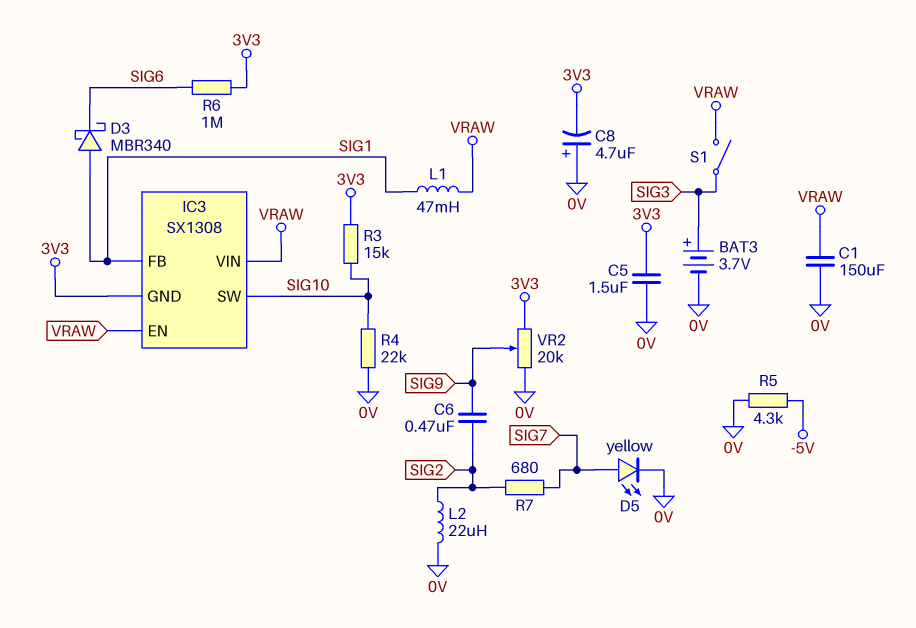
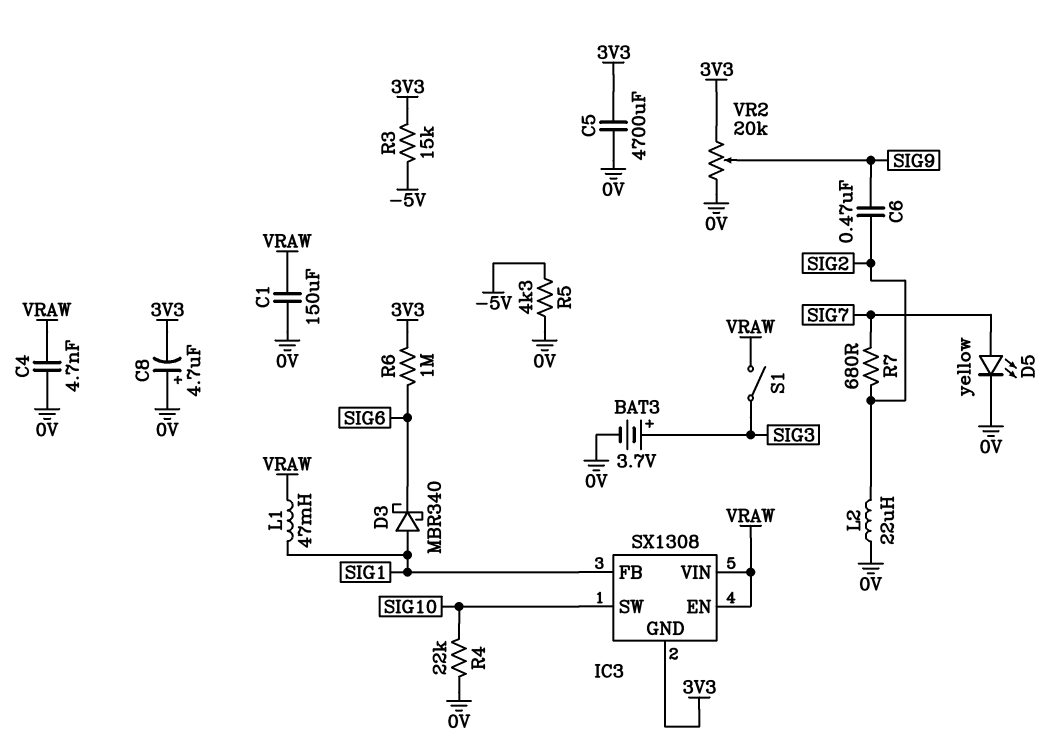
C4: none -> 4.7nF (0V, VRAW)
C5: 1.5uF (0V, 3V3) -> 4700uF (0V, 3V3)
R3: 15k (3V3, SIG10) -> 15k (-5V, 3V3)

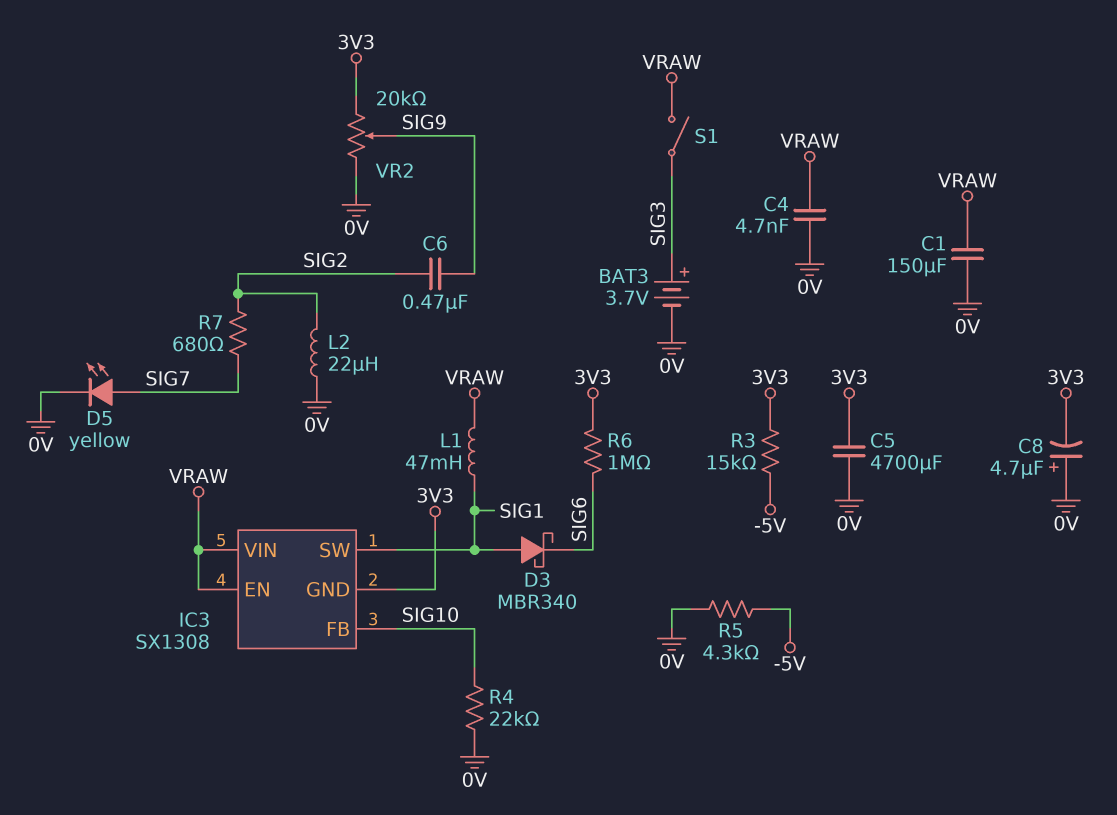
IC3 pin FB: SIG1 -> SIG10
IC3 pin SW: SIG10 -> SIG1

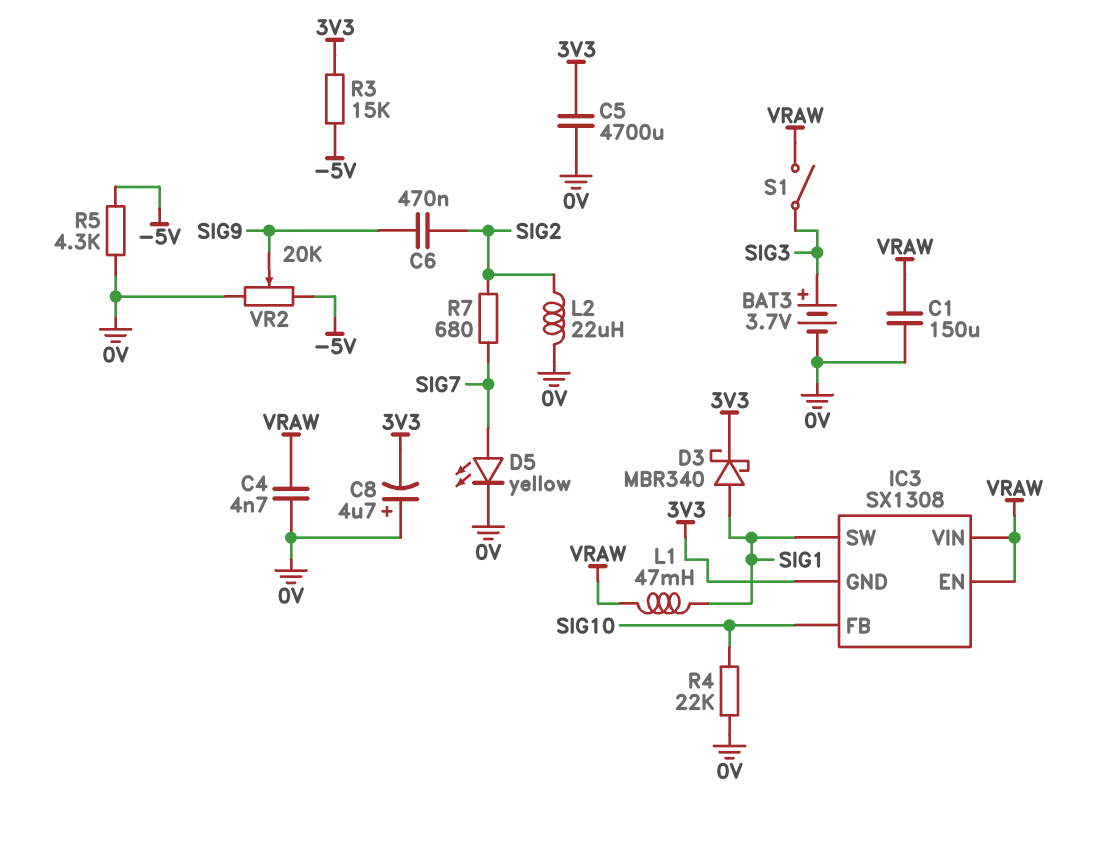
D3: schottky MBR340 (A SIG1, K SIG6) -> schottky MBR340 (A SIG1, K 3V3)
R6: 1M (3V3, SIG6) -> none
VR2: 20k (0V, 3V3, wiper SIG9) -> 20k (-5V, 0V, wiper SIG9)

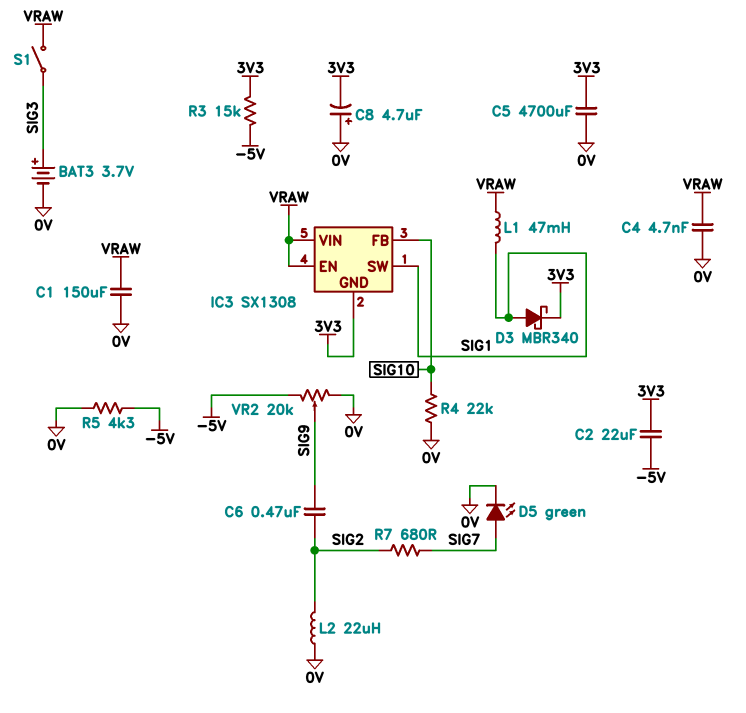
C2: none -> 22uF (-5V, 3V3)
D5: LED yellow (A SIG7, K 0V) -> LED green (A SIG7, K 0V)

